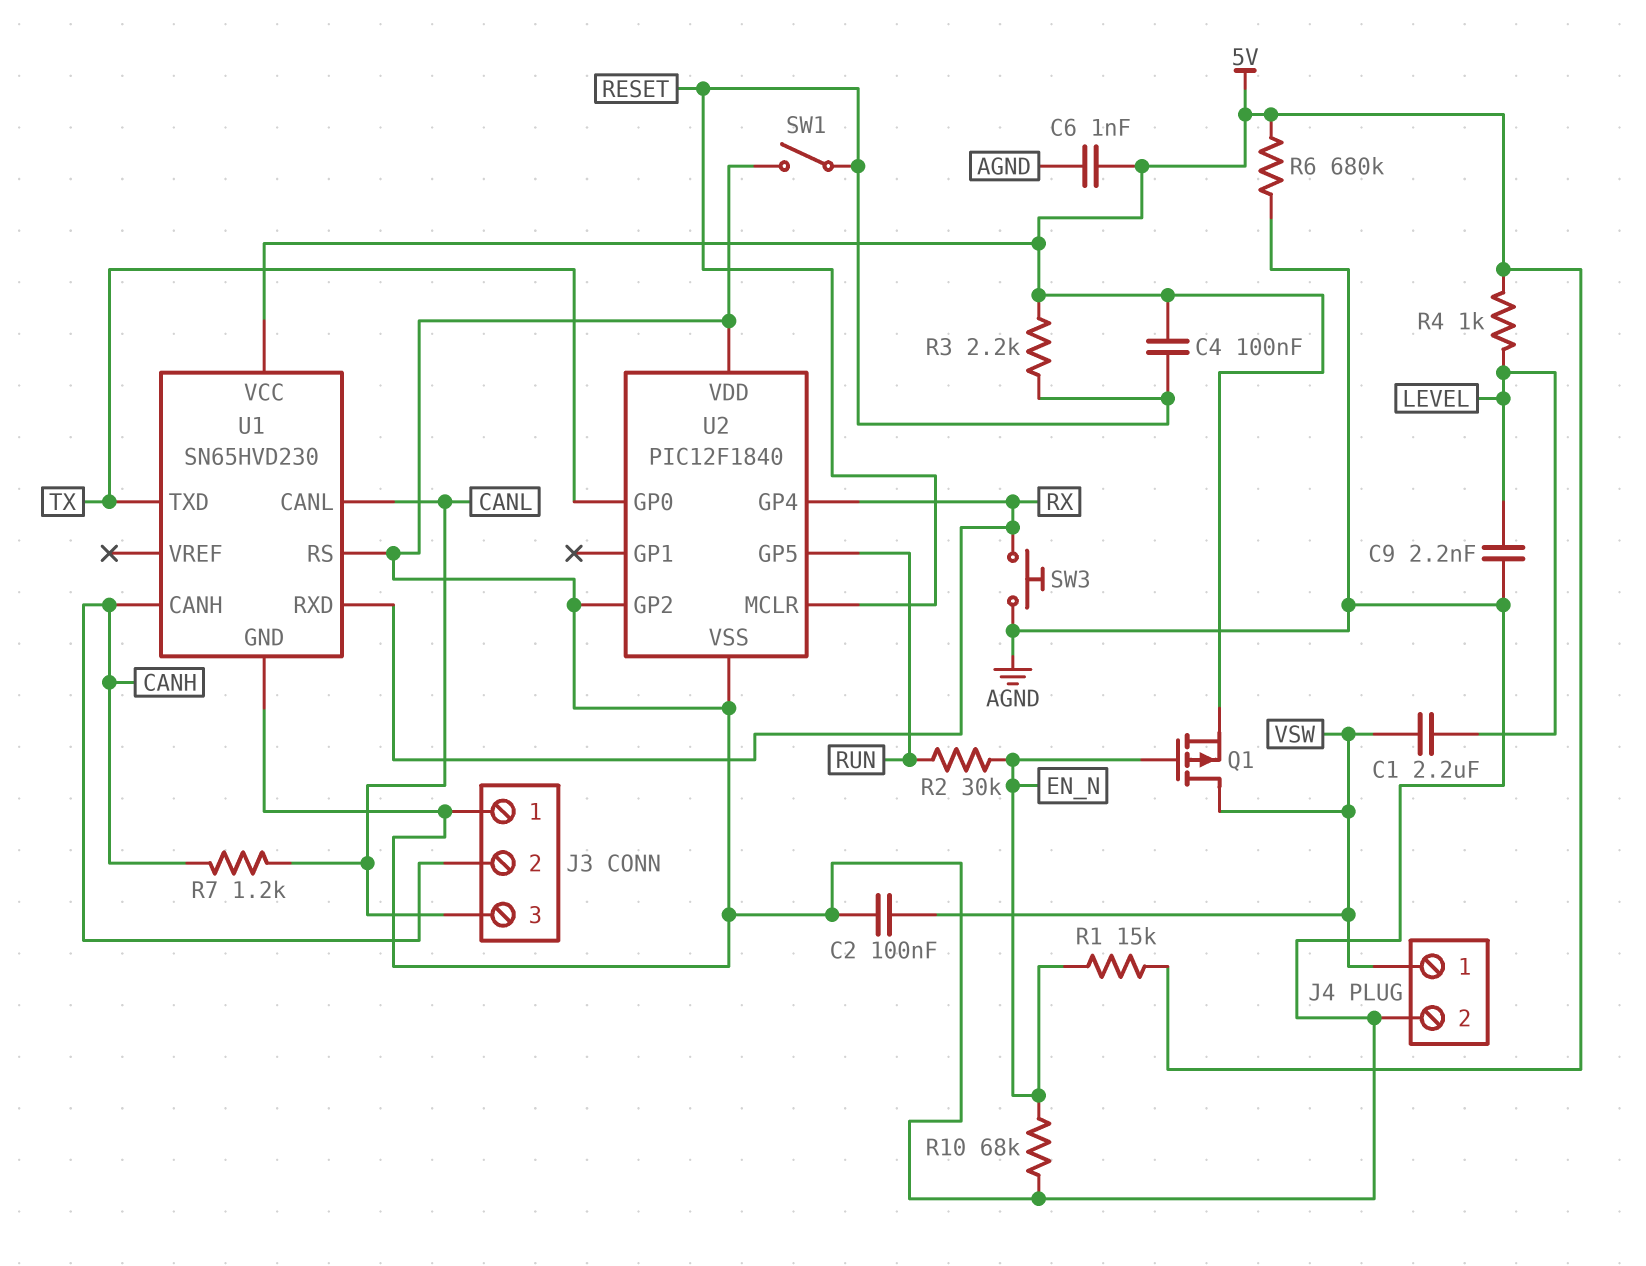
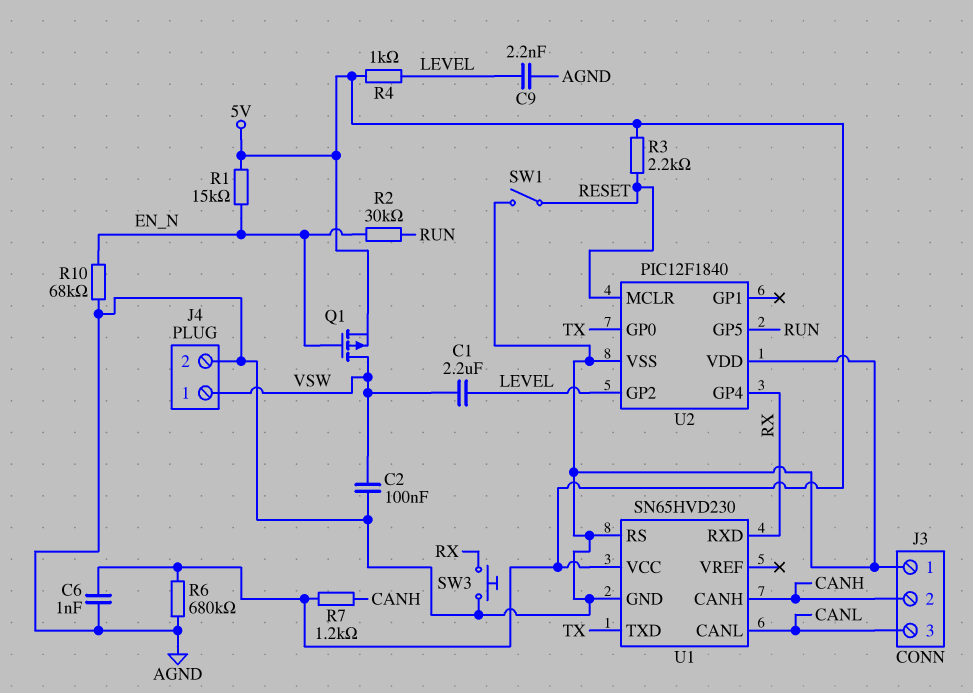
C4: 100nF (5V, RESET) -> none
R7: 1.2k (CANH, CANL) -> 1.2k (5V, CANH)
U2 pin GP2: AGND -> LEVEL

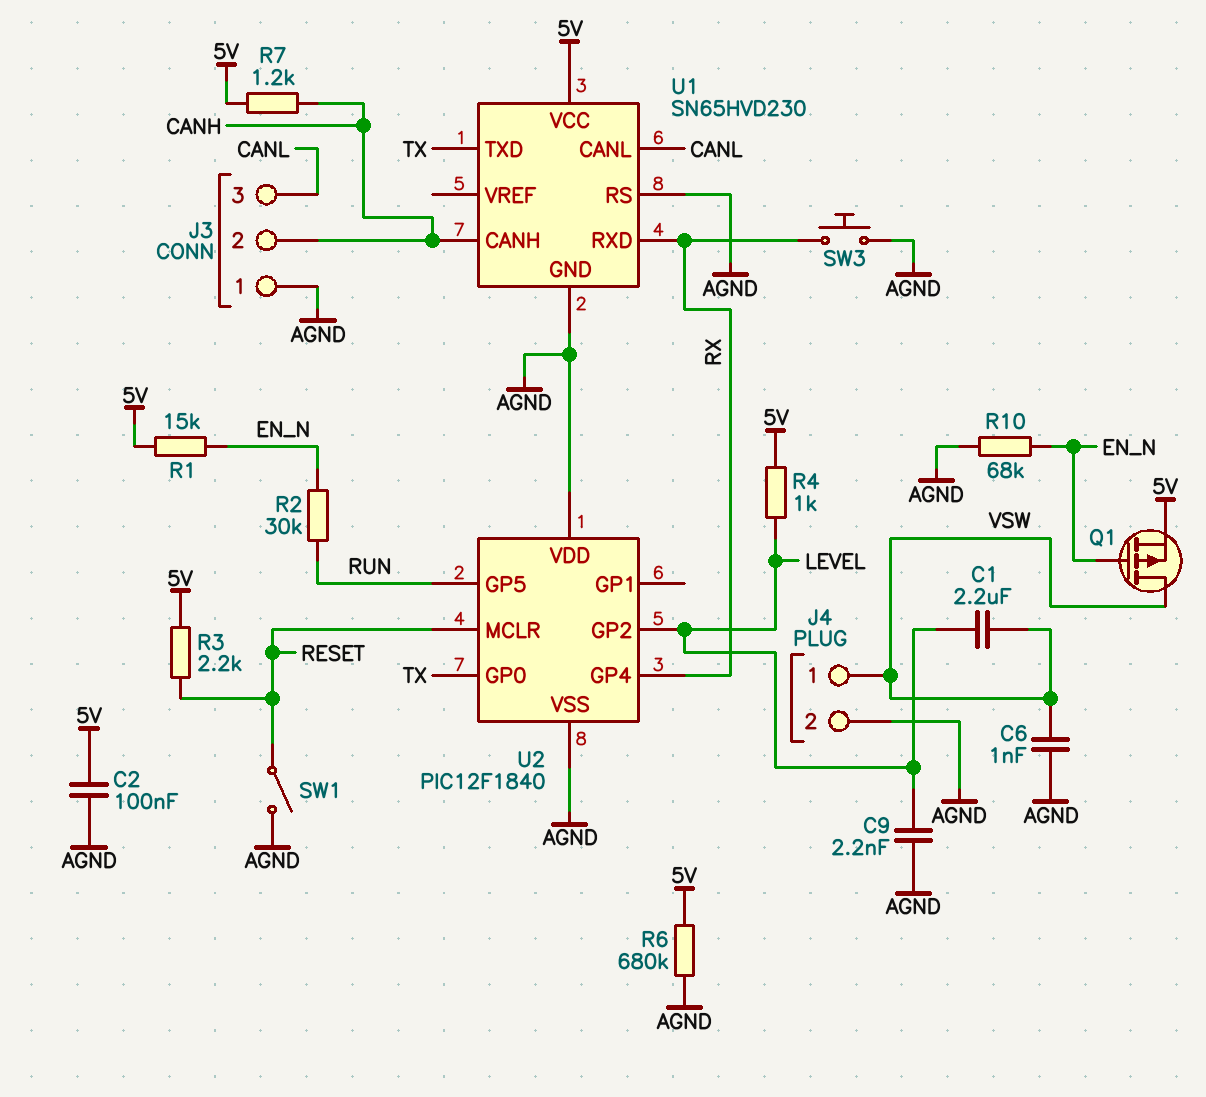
C2: 100nF (AGND, VSW) -> 100nF (5V, AGND)
C6: 1nF (5V, AGND) -> 1nF (AGND, VSW)

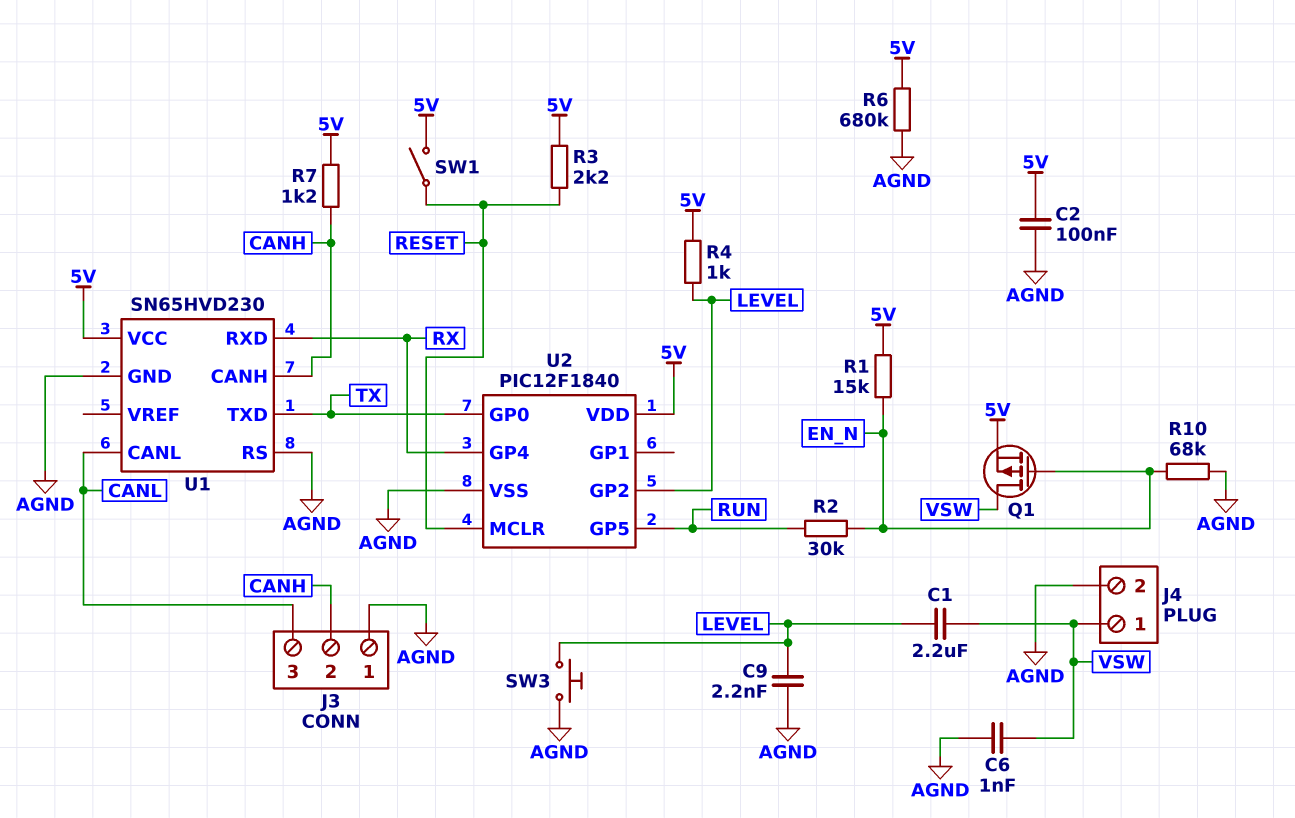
SW1: switch (AGND, RESET) -> switch (5V, RESET)
SW3: button (AGND, RX) -> button (AGND, LEVEL)
U2 pin VDD: AGND -> 5V

